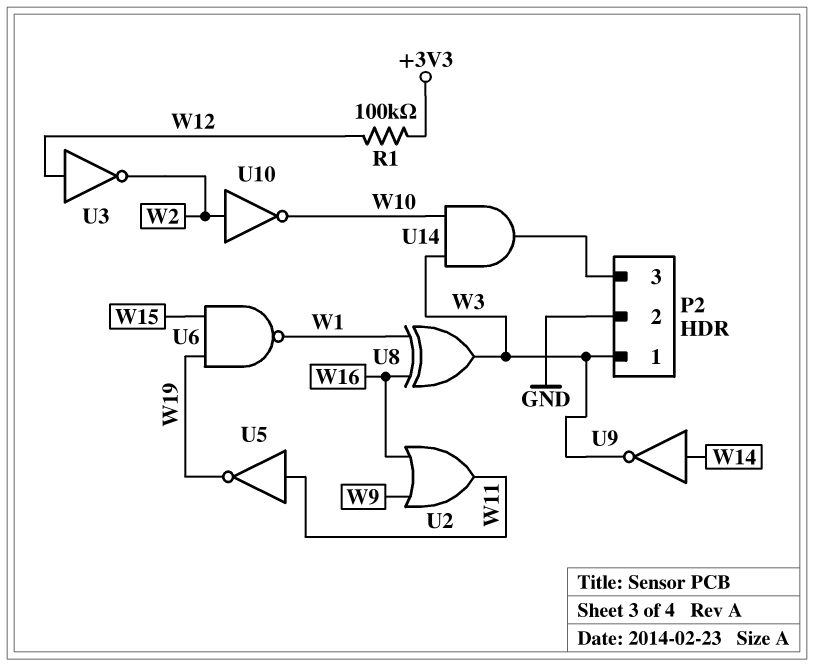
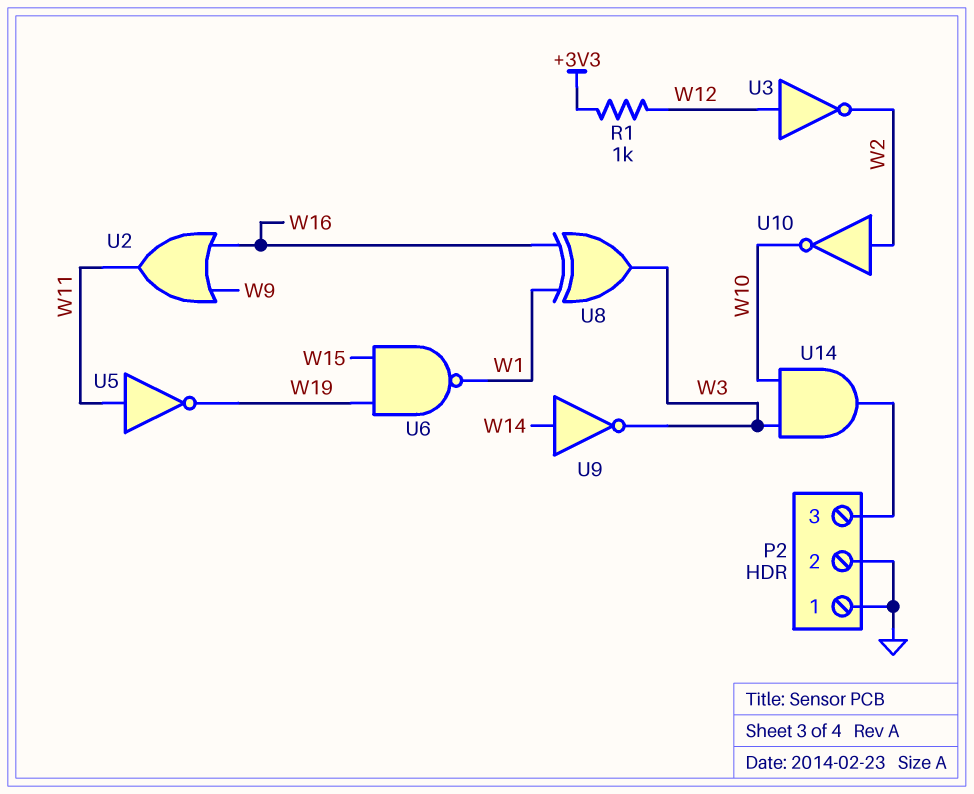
P2 pin 1: W3 -> GND
R1: 100k (+3V3, W12) -> 1k (+3V3, W12)

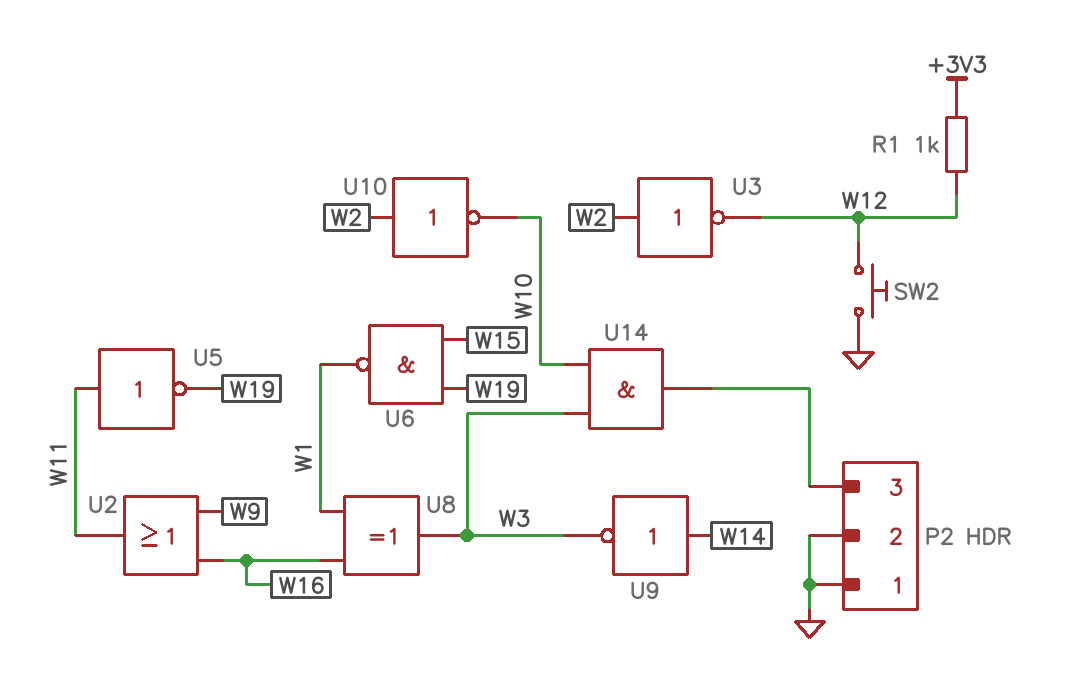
SW2: none -> button (GND, W12)
U3: NOT (in W12, out W2) -> NOT (in W2, out W12)

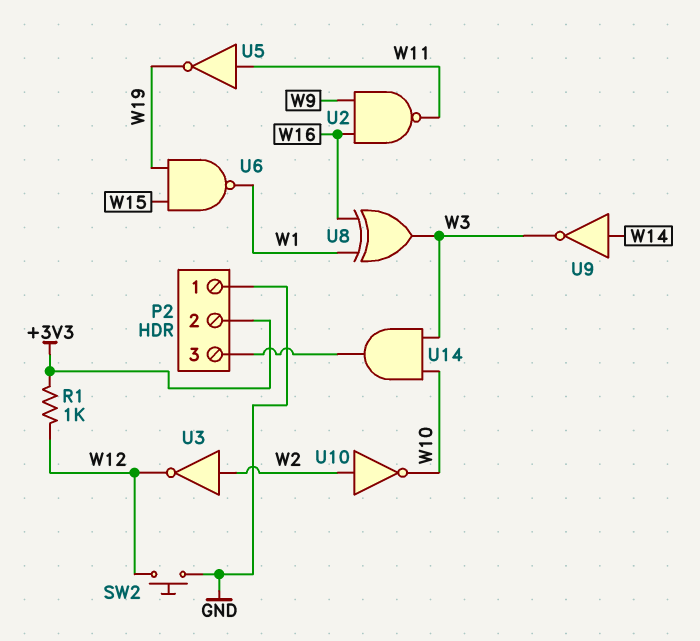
P2 pin 2: GND -> +3V3
U2: OR (in W9, in W16, out W11) -> NAND (in W9, in W16, out W11)

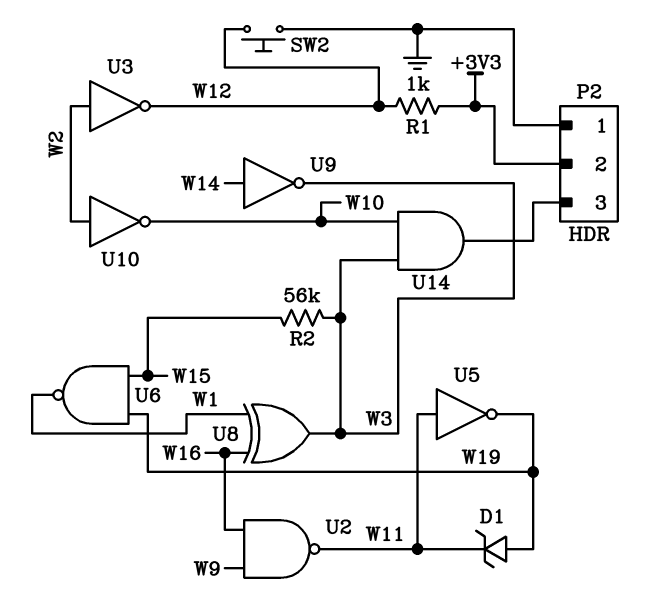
D1: none -> zener (A W19, K W11)
R2: none -> 56k (W3, W15)

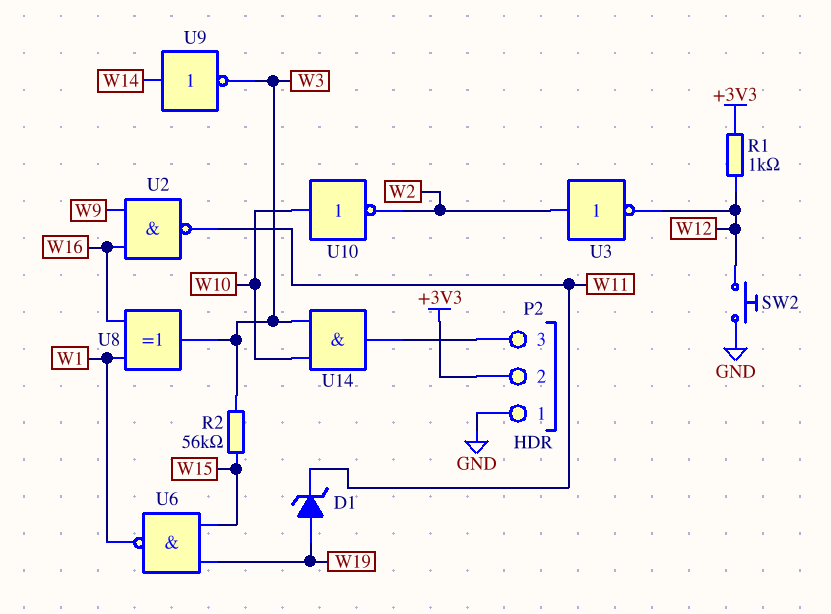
U5: NOT (in W11, out W19) -> none
U10: NOT (in W2, out W10) -> NOT (in W10, out W2)

